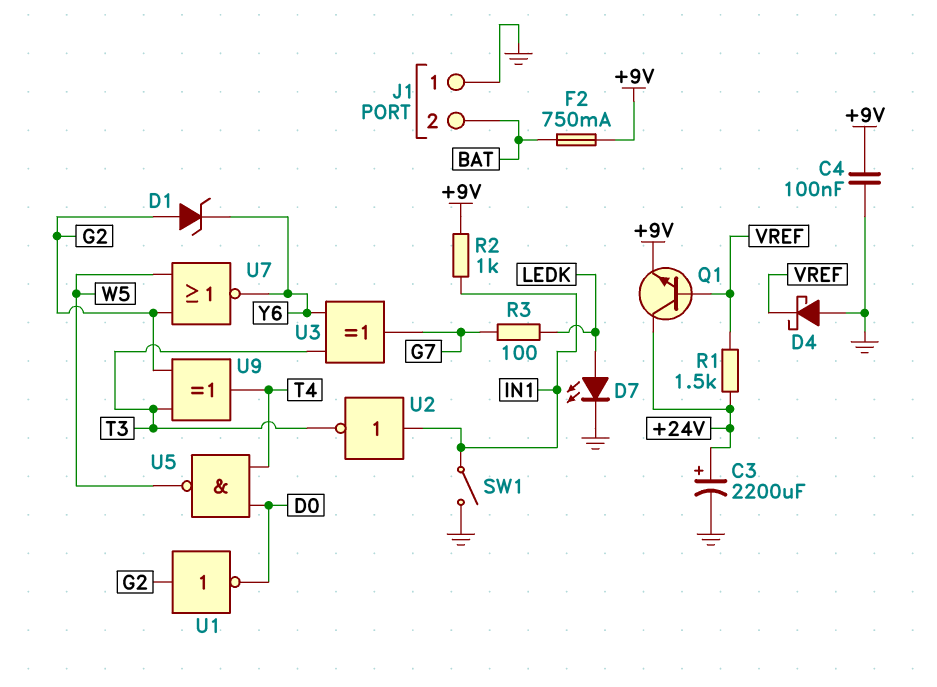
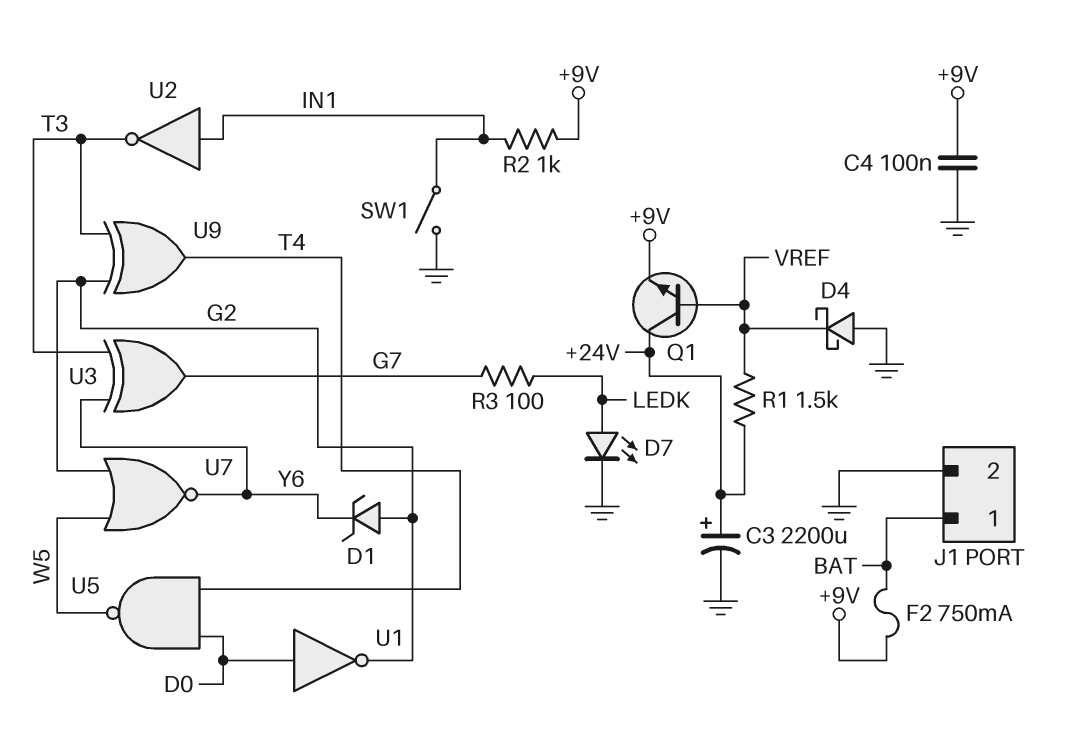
J1 pin 1: GND -> BAT
J1 pin 2: BAT -> GND
U1: NOT (in G2, out D0) -> NOT (in D0, out G2)

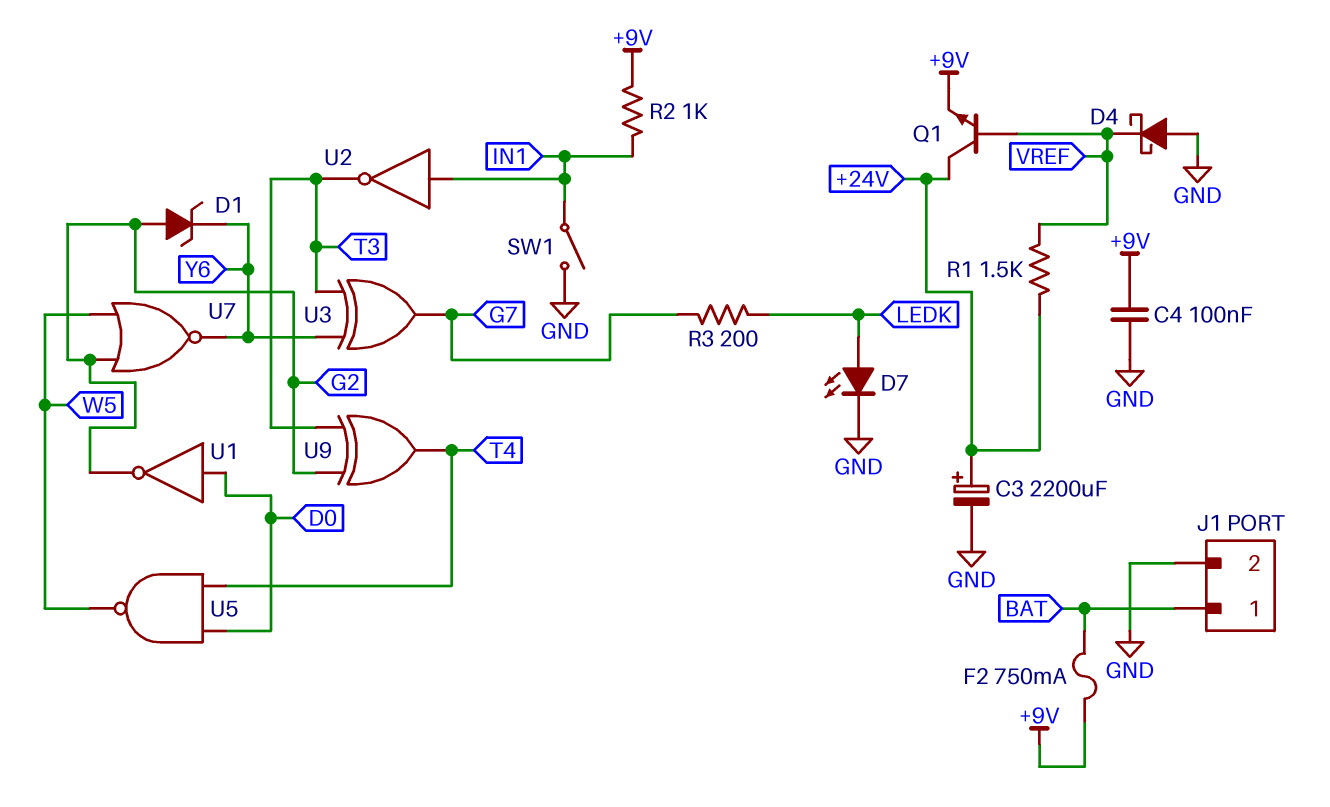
R3: 100 (G7, LEDK) -> 200 (G7, LEDK)

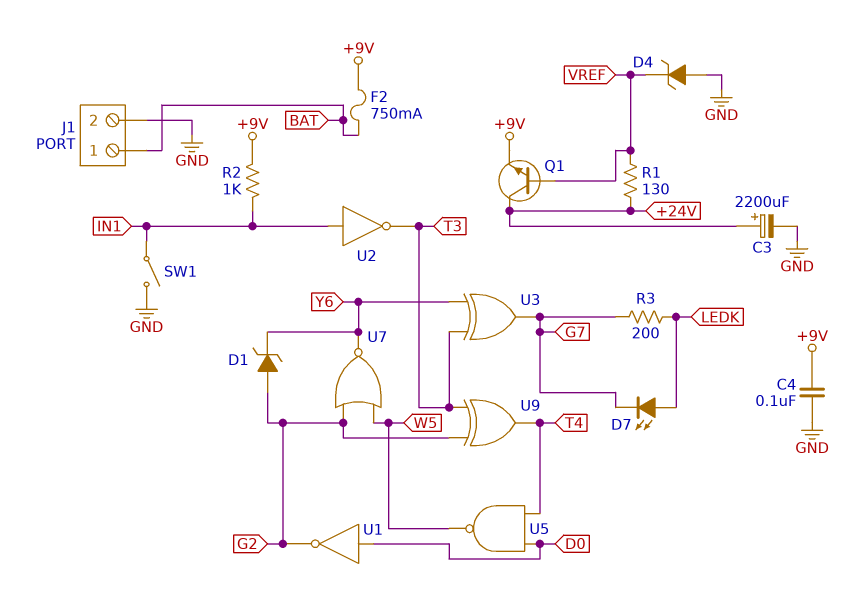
D4: schottky (A GND, K VREF) -> zener (A GND, K VREF)
D7: LED (A LEDK, K GND) -> LED (A LEDK, K G7)
R1: 1.5k (+24V, VREF) -> 130 (+24V, VREF)

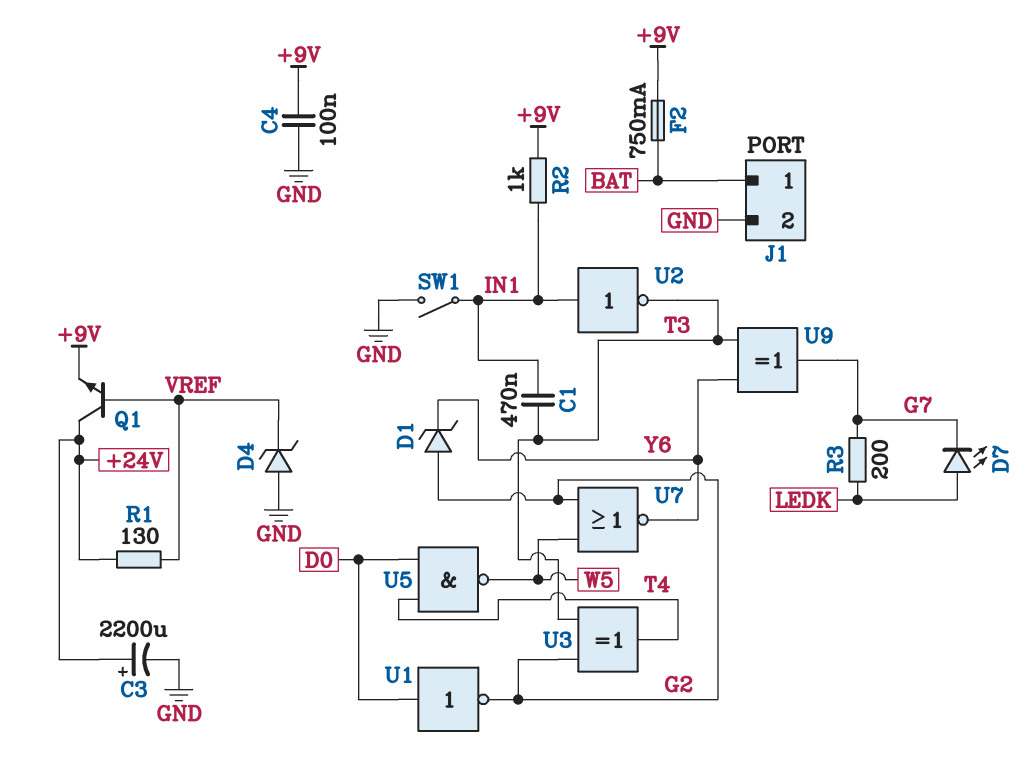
C1: none -> 470nF (IN1, T3)
U3: XOR (in T3, in Y6, out G7) -> XOR (in G2, in T3, out T4)
U9: XOR (in G2, in T3, out T4) -> XOR (in T3, in Y6, out G7)

